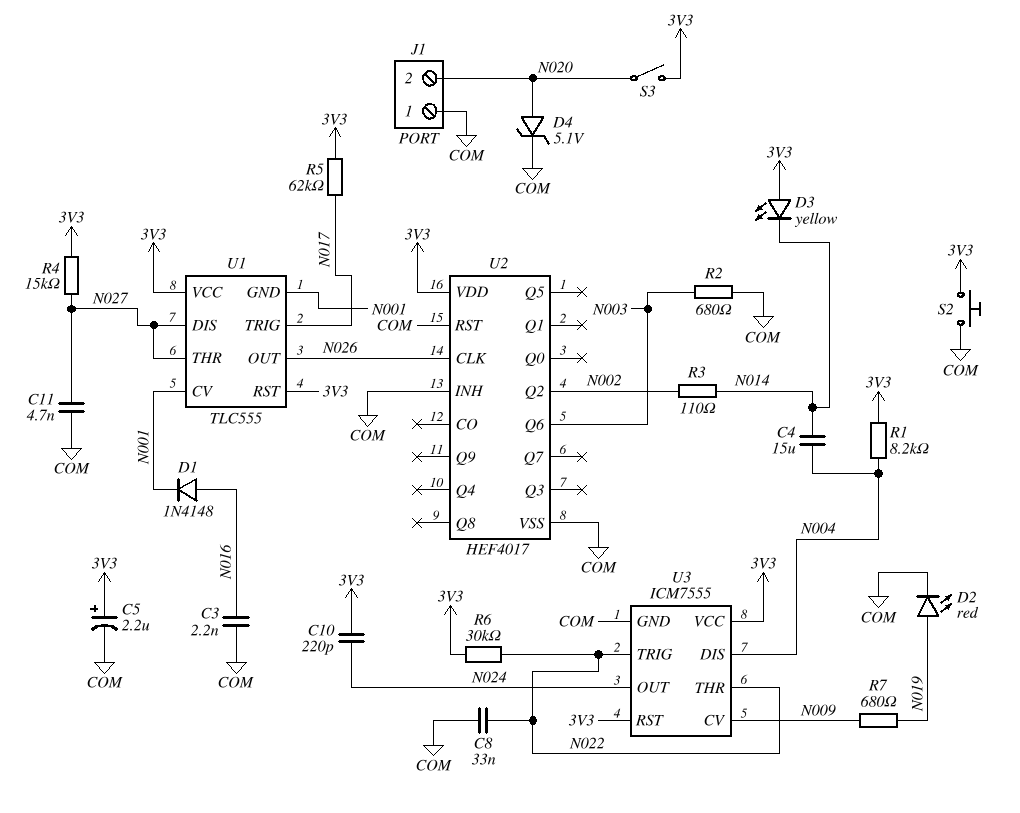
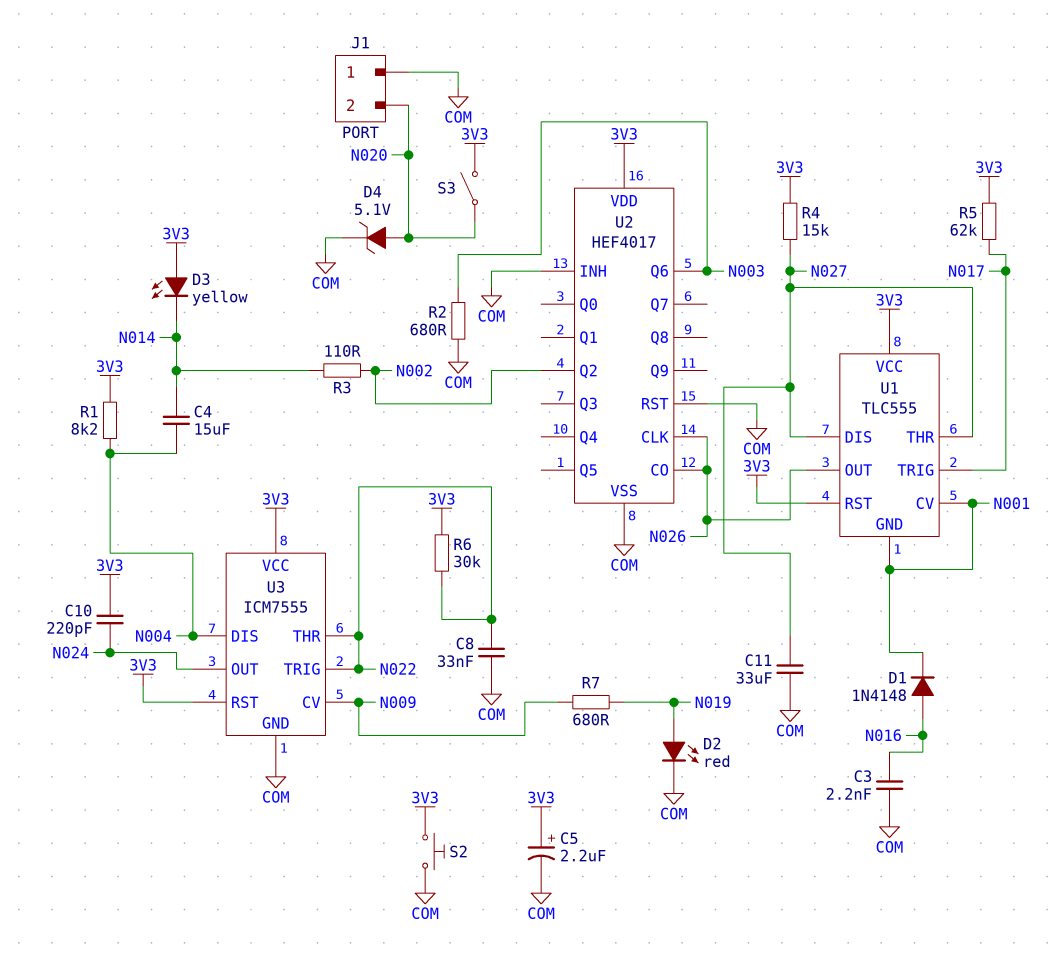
C11: 4.7nF (COM, N027) -> 33uF (COM, N027)
U2 pin CO: none -> N026

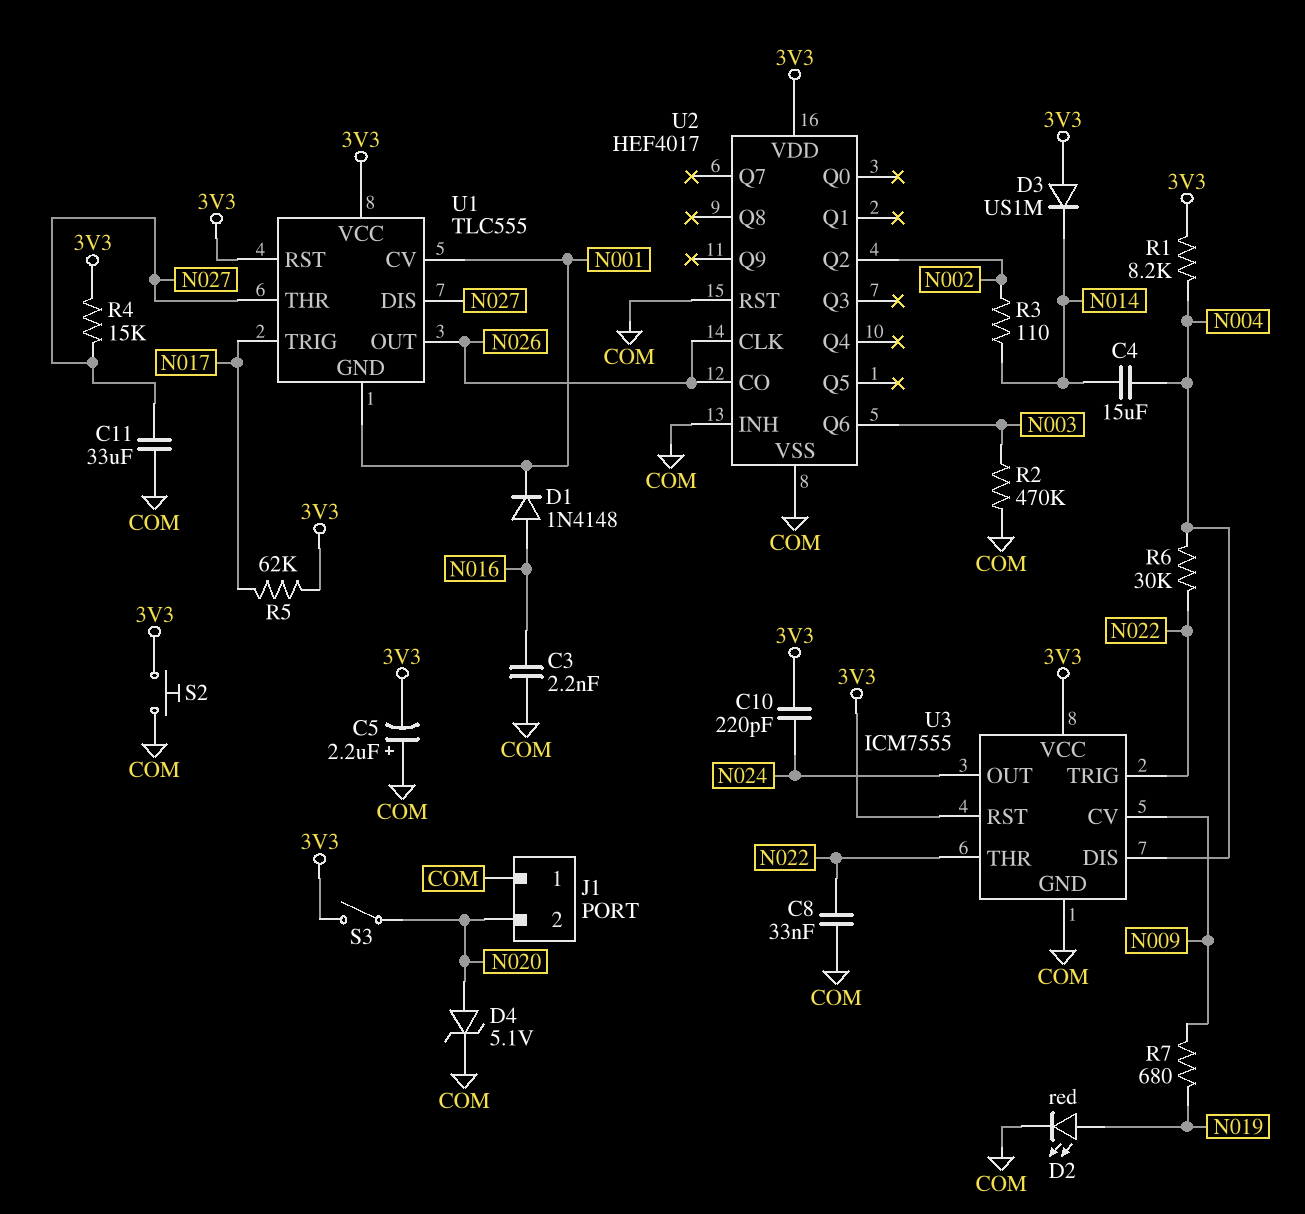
C5: 2.2uF (plus 3V3, minus COM) -> 2.2uF (plus COM, minus 3V3)
D3: LED yellow (A 3V3, K N014) -> diode US1M (A 3V3, K N014)
R2: 680 (COM, N003) -> 470k (COM, N003)
R6: 30k (3V3, N022) -> 30k (N004, N022)

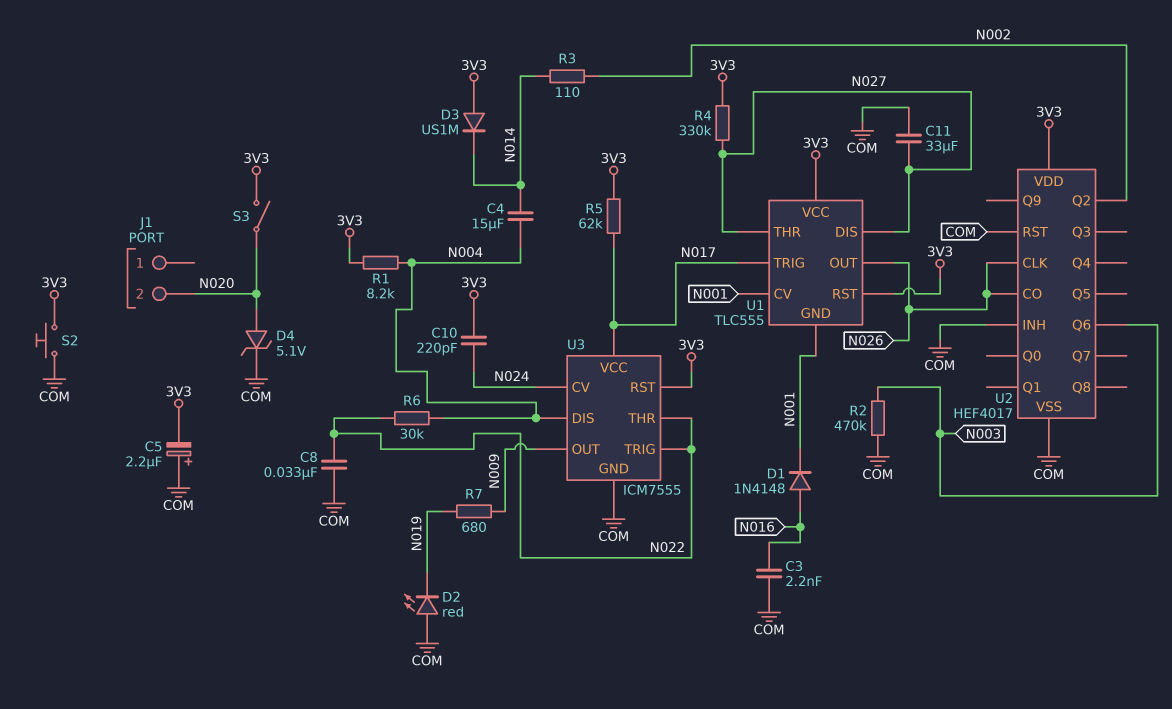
D2: LED red (A N019, K COM) -> LED red (A COM, K N019)
J1 pin 1: COM -> none
R4: 15k (3V3, N027) -> 330k (3V3, N027)
U3 pin CV: N009 -> N024
U3 pin OUT: N024 -> N009
U3 pin VCC: 3V3 -> N017

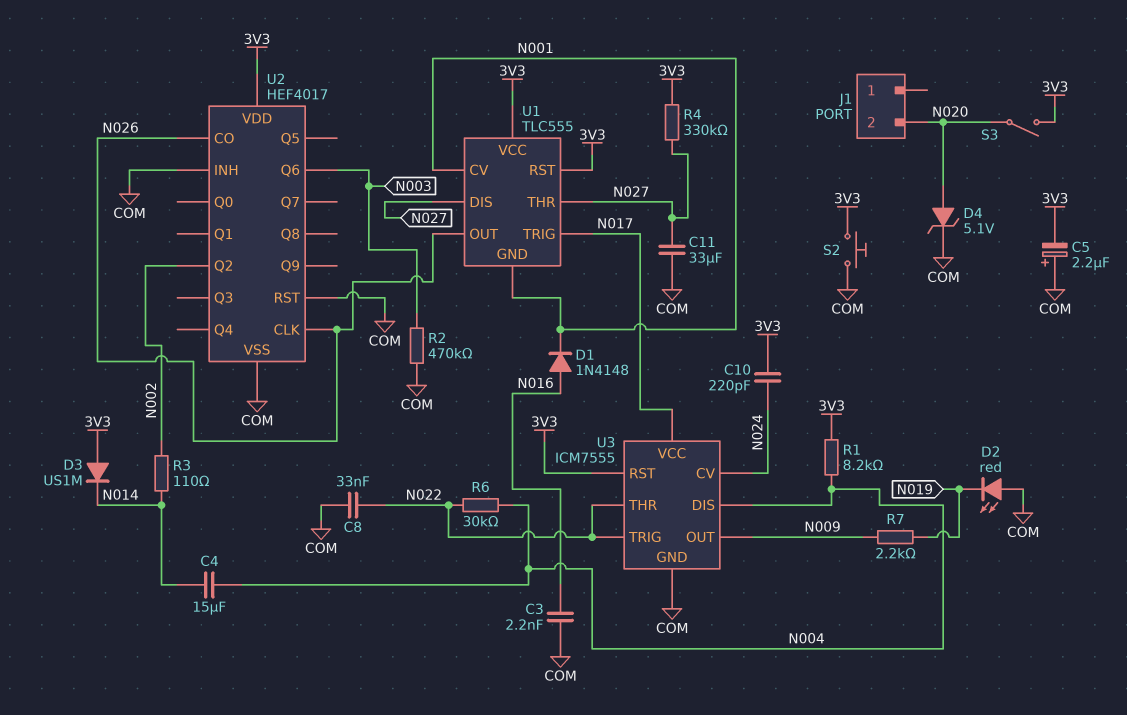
R5: 62k (3V3, N017) -> none
R7: 680 (N009, N019) -> 2.2k (N009, N019)

